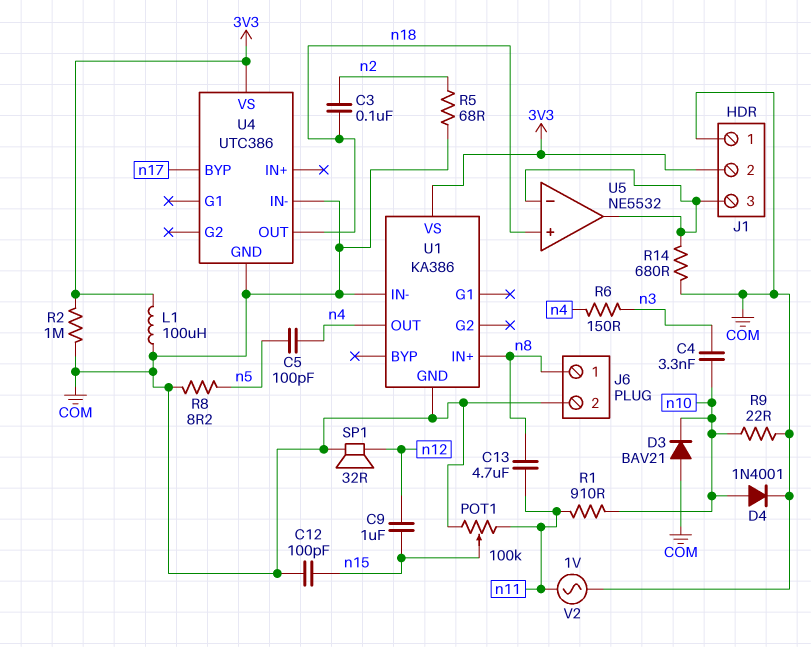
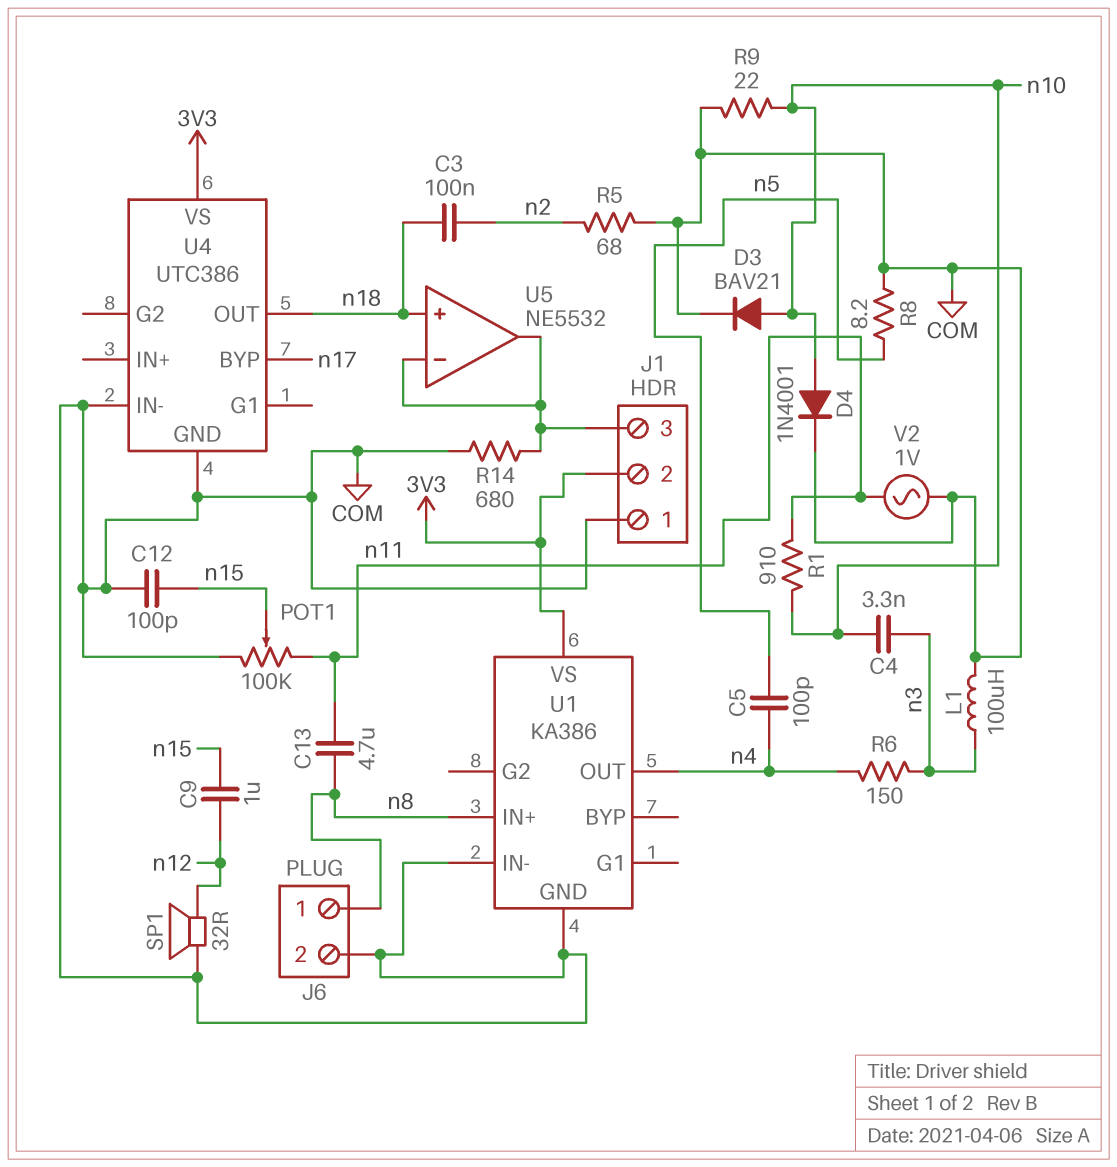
D3: diode BAV21 (A COM, K n10) -> diode BAV21 (A n10, K COM)
L1: 100uH (3V3, COM) -> 100uH (COM, n3)
R2: 1M (3V3, COM) -> none

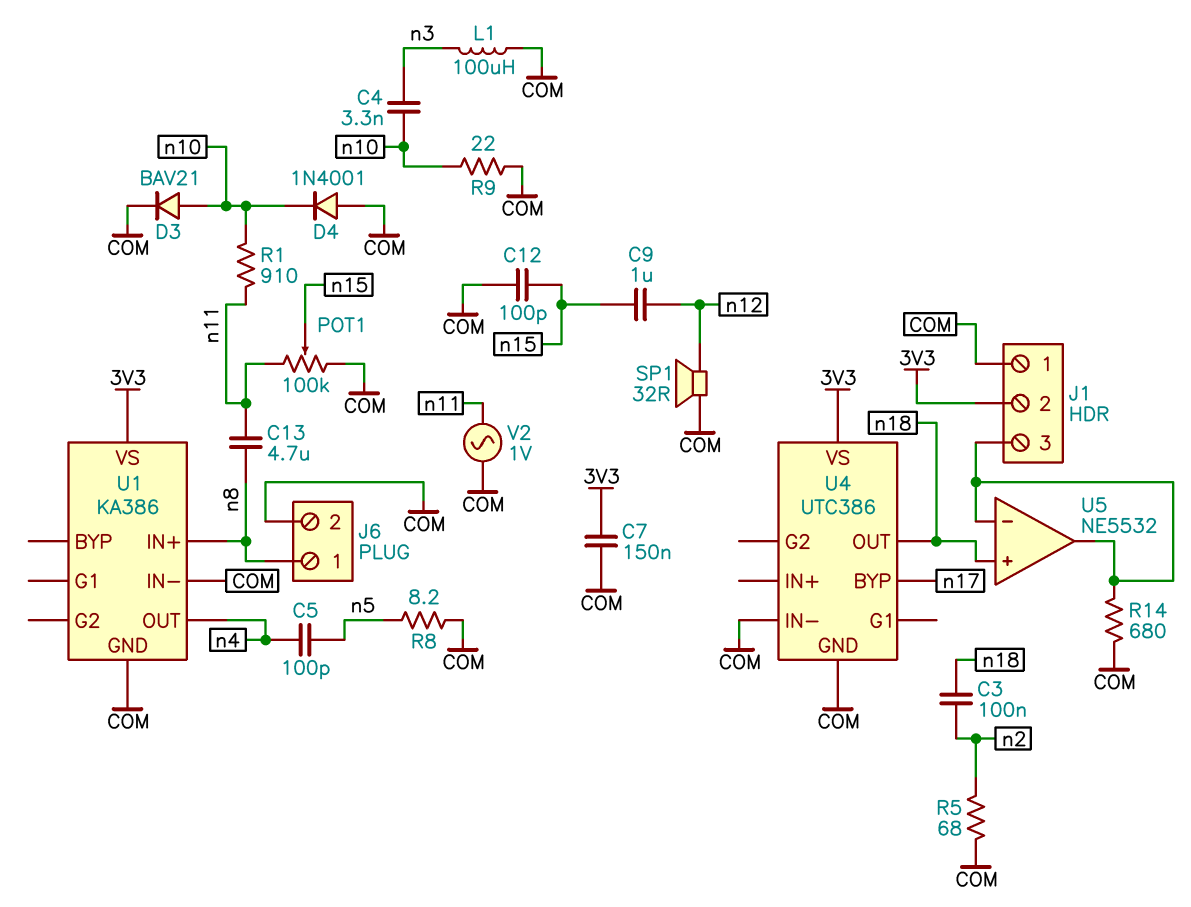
C7: none -> 150nF (3V3, COM)
D4: diode 1N4001 (A n10, K COM) -> diode 1N4001 (A COM, K n10)
R6: 150 (n3, n4) -> none

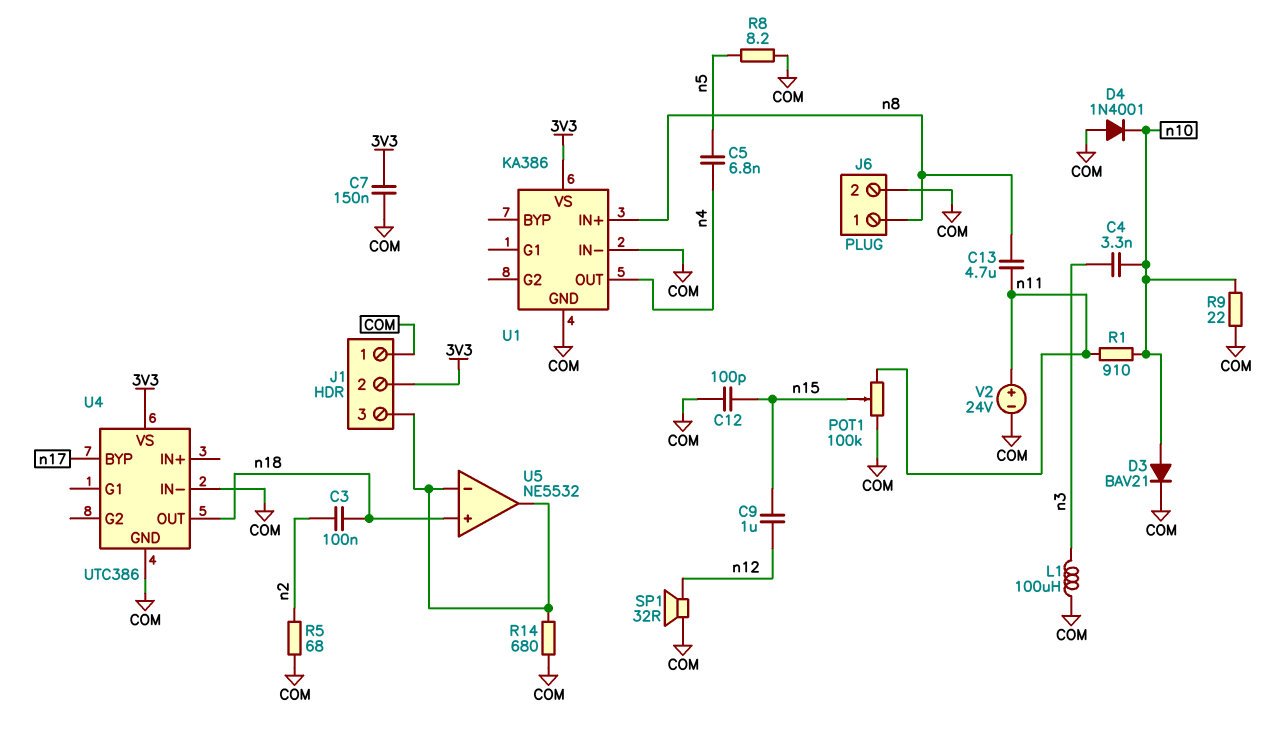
C5: 100pF (n4, n5) -> 6.8nF (n4, n5)
V2: AC 1V (COM, n11) -> 24V (plus n11, minus COM)

